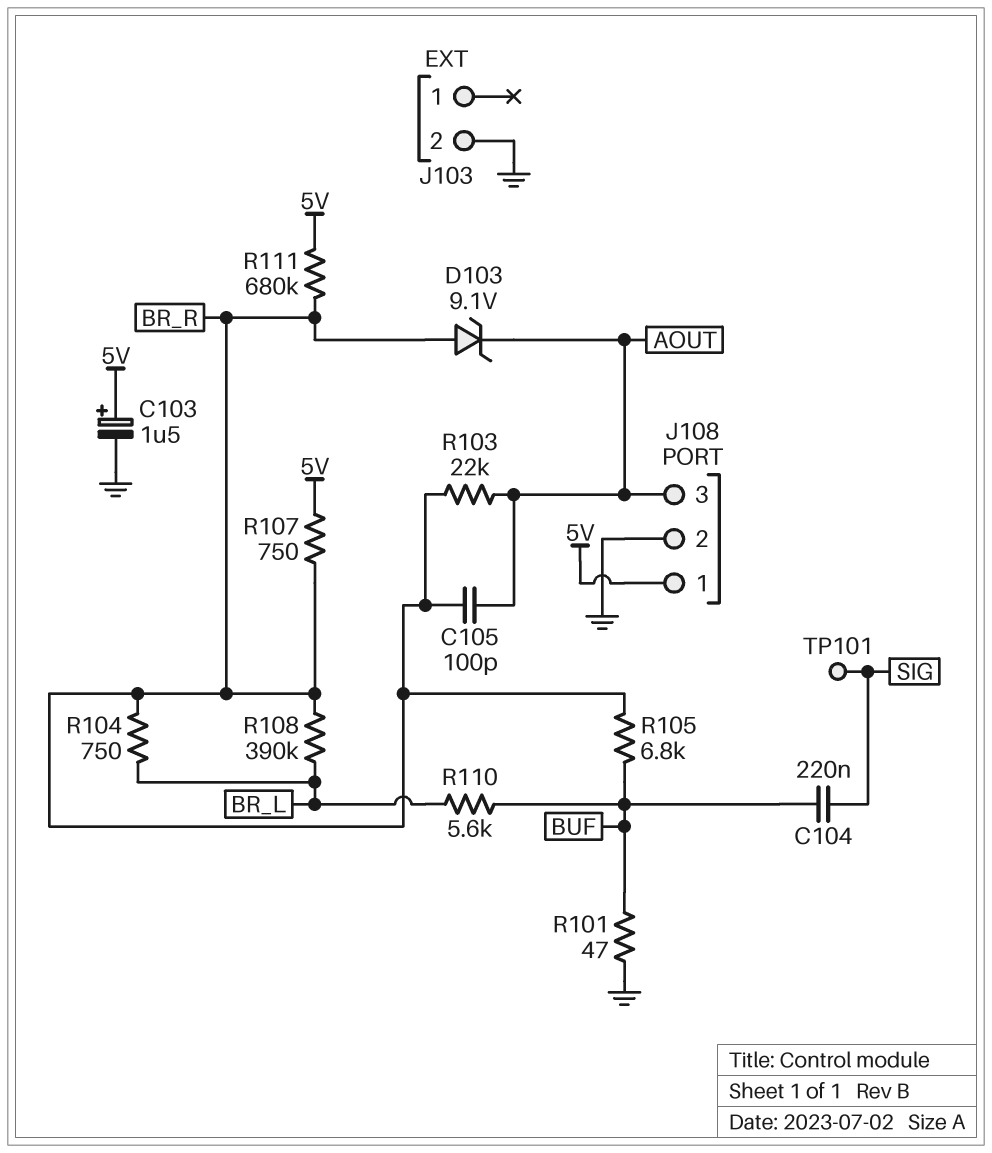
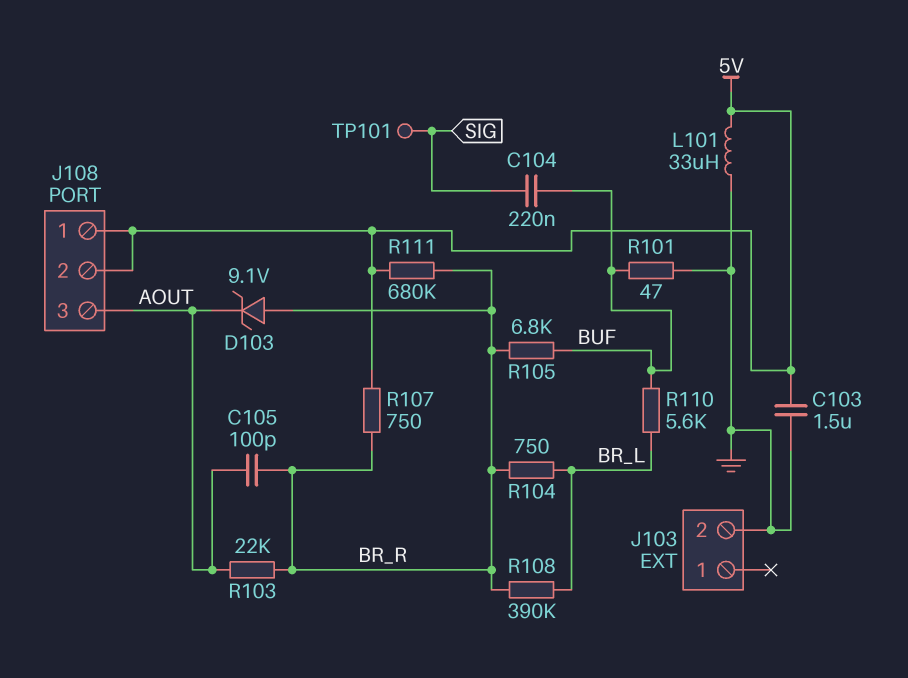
C103: 1.5uF (plus 5V, minus GND) -> 1.5uF (5V, GND)
J108 pin 2: GND -> 5V
L101: none -> 33uH (5V, GND)

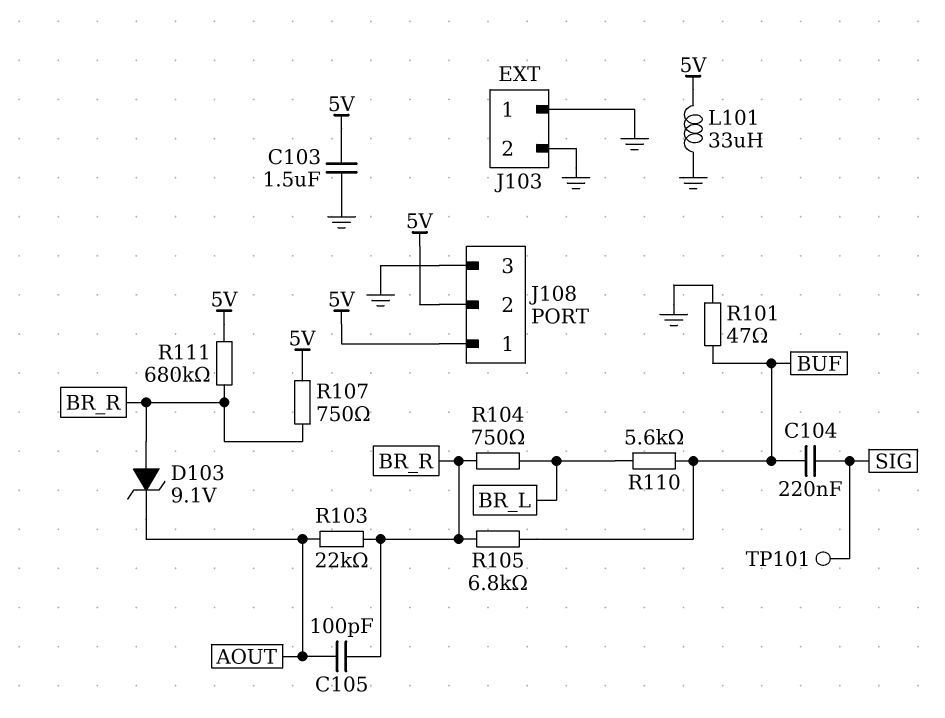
J103 pin 1: none -> GND
J108 pin 3: AOUT -> GND
R108: 390k (BR_L, BR_R) -> none

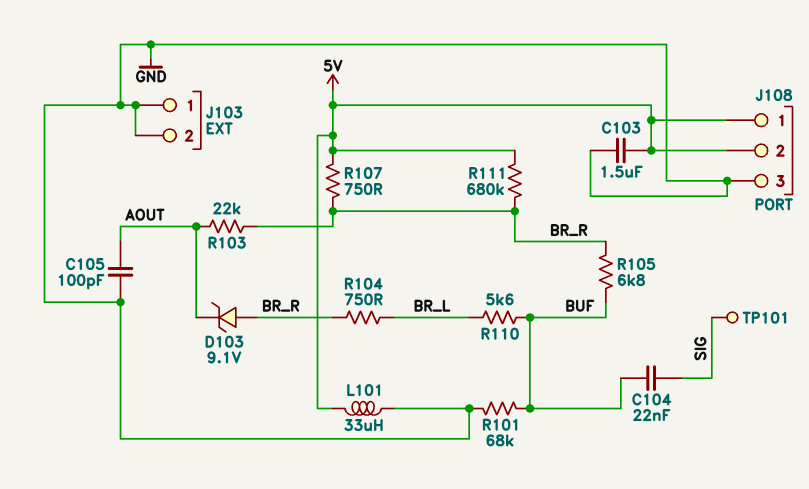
C104: 220nF (BUF, SIG) -> 22nF (BUF, SIG)
C105: 100pF (AOUT, BR_R) -> 100pF (AOUT, GND)
R101: 47 (BUF, GND) -> 68k (BUF, GND)

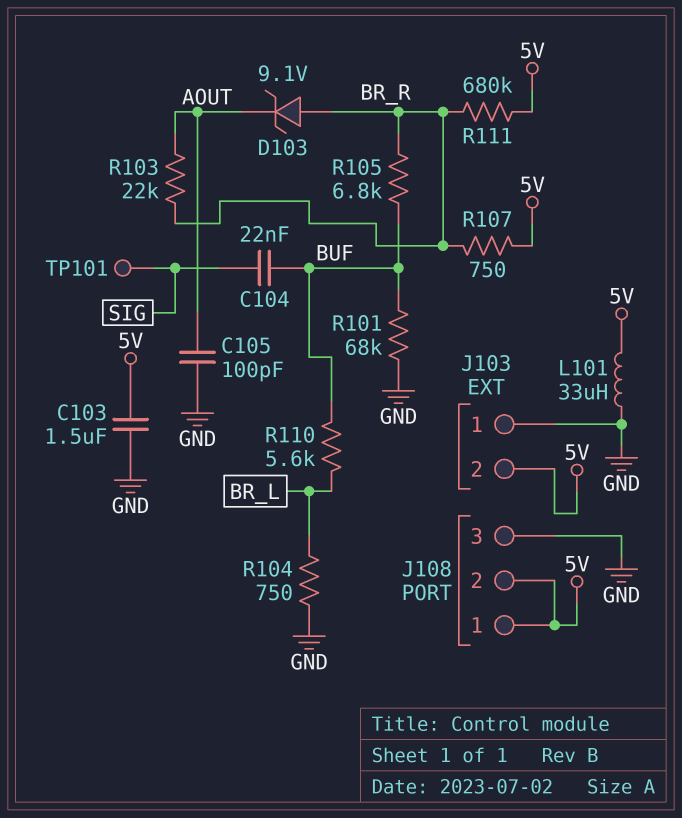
J103 pin 2: GND -> 5V
R104: 750 (BR_L, BR_R) -> 750 (BR_L, GND)

